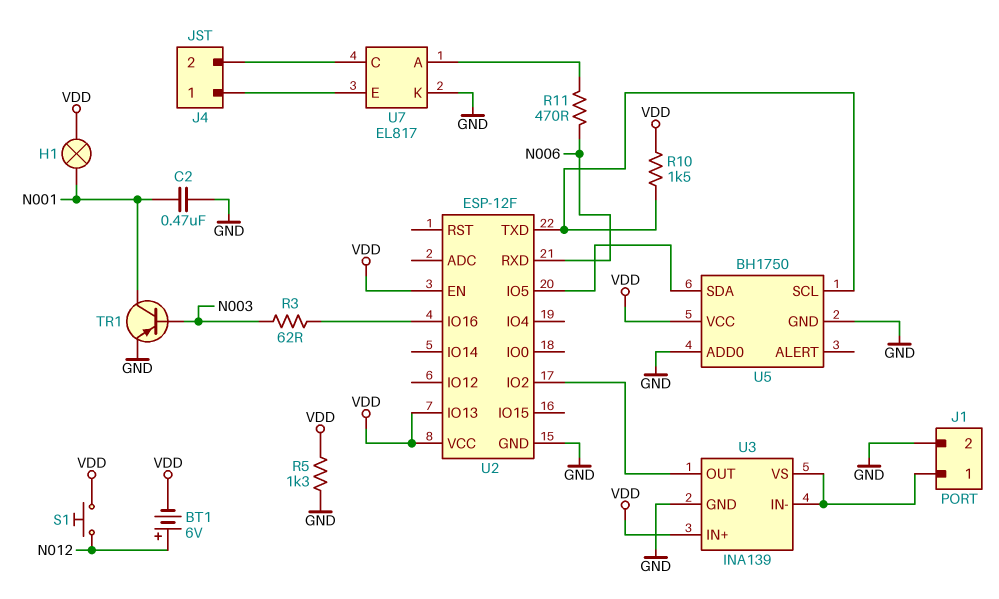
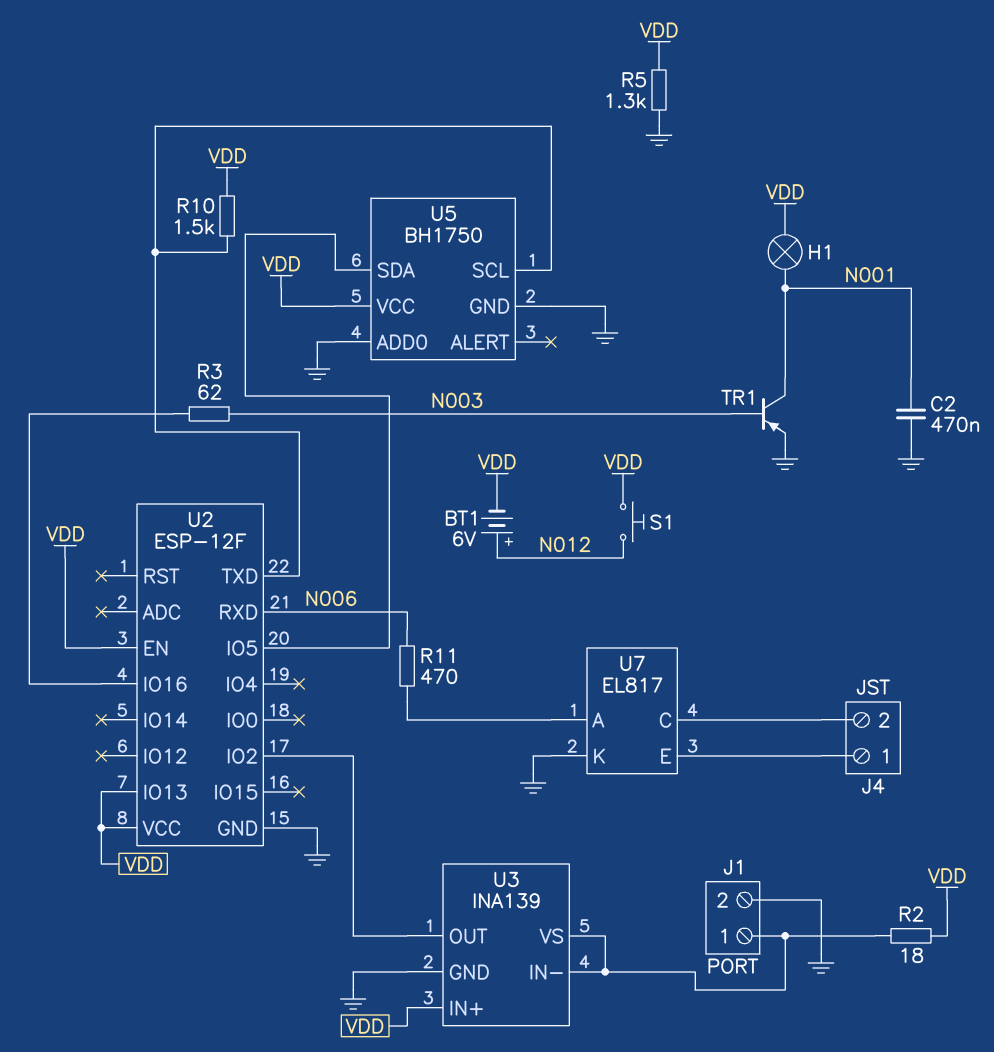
R2: none -> 18 (J1/1, VDD)

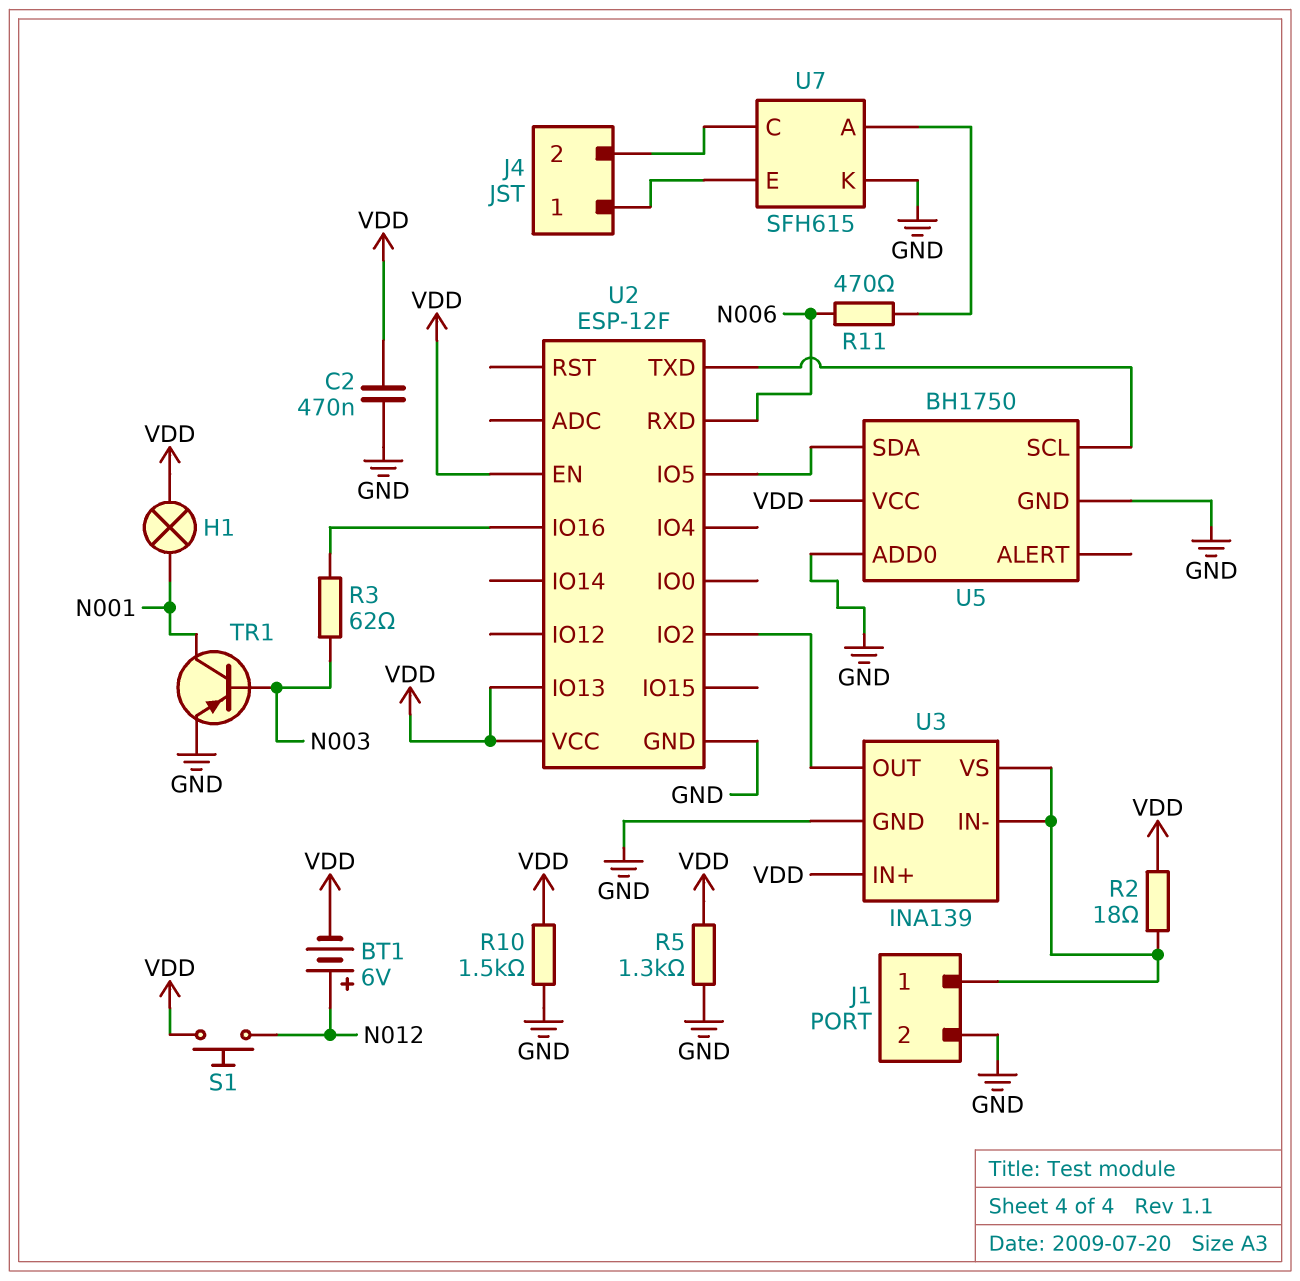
C2: 470nF (GND, N001) -> 470nF (GND, VDD)
R10: 1.5k (U2/TXD, VDD) -> 1.5k (GND, VDD)
U7: EL817 -> SFH615

